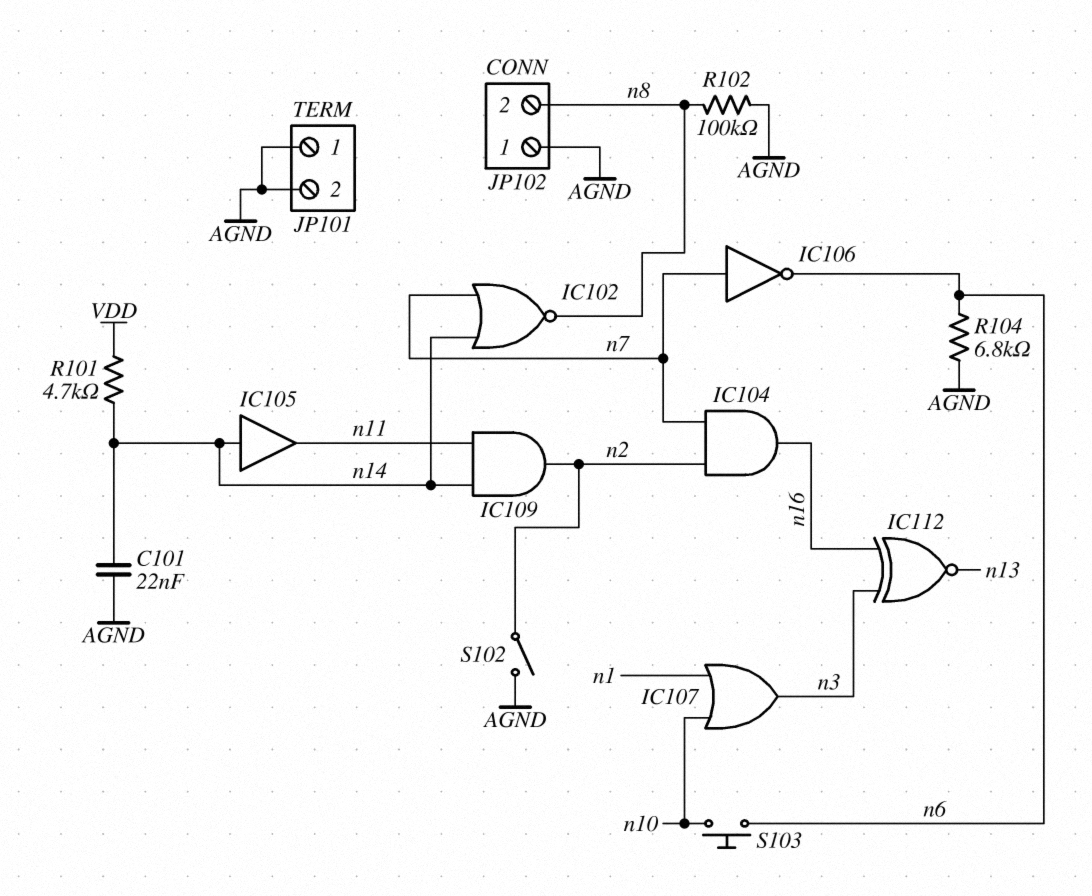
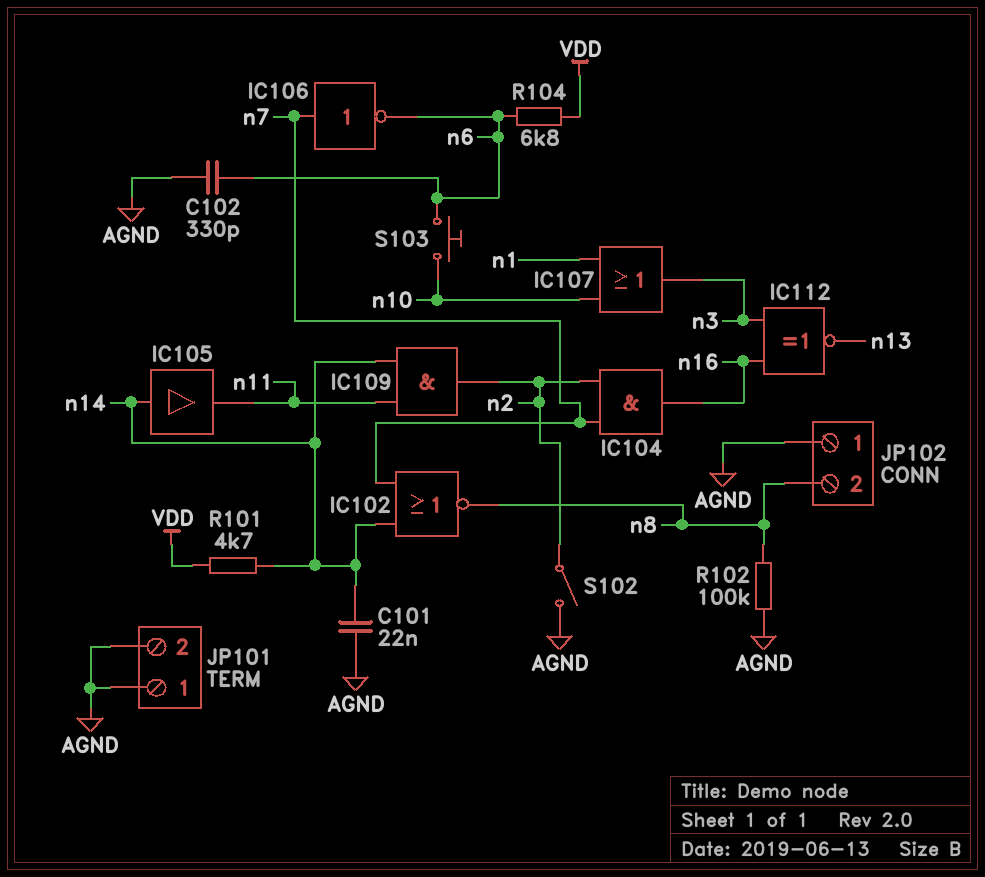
C102: none -> 330pF (AGND, n6)
R104: 6.8k (AGND, n6) -> 6.8k (VDD, n6)

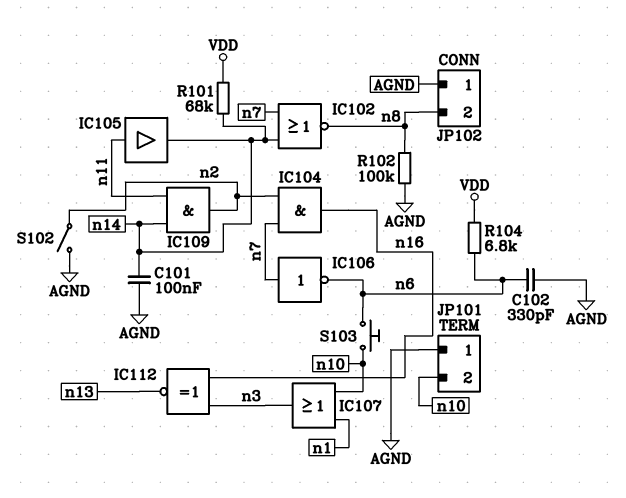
C101: 22nF (AGND, n14) -> 100nF (AGND, n14)
IC105: buffer (in n14, out n11) -> buffer (in n11, out n14)
JP101 pin 2: AGND -> n10
R101: 4.7k (VDD, n14) -> 68k (VDD, n14)

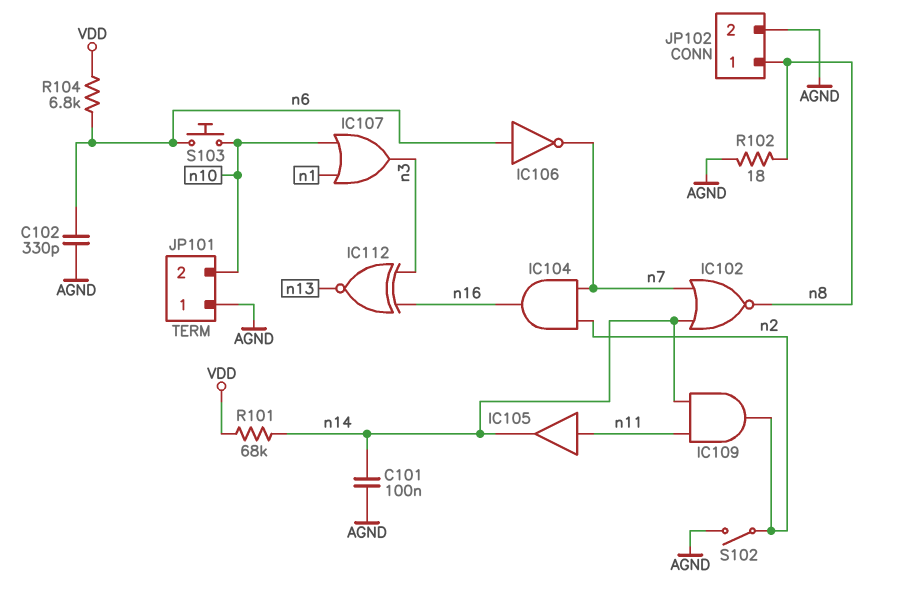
IC106: NOT (in n7, out n6) -> NOT (in n6, out n7)
JP102 pin 1: AGND -> n8
JP102 pin 2: n8 -> AGND
R102: 100k (AGND, n8) -> 18 (AGND, n8)

